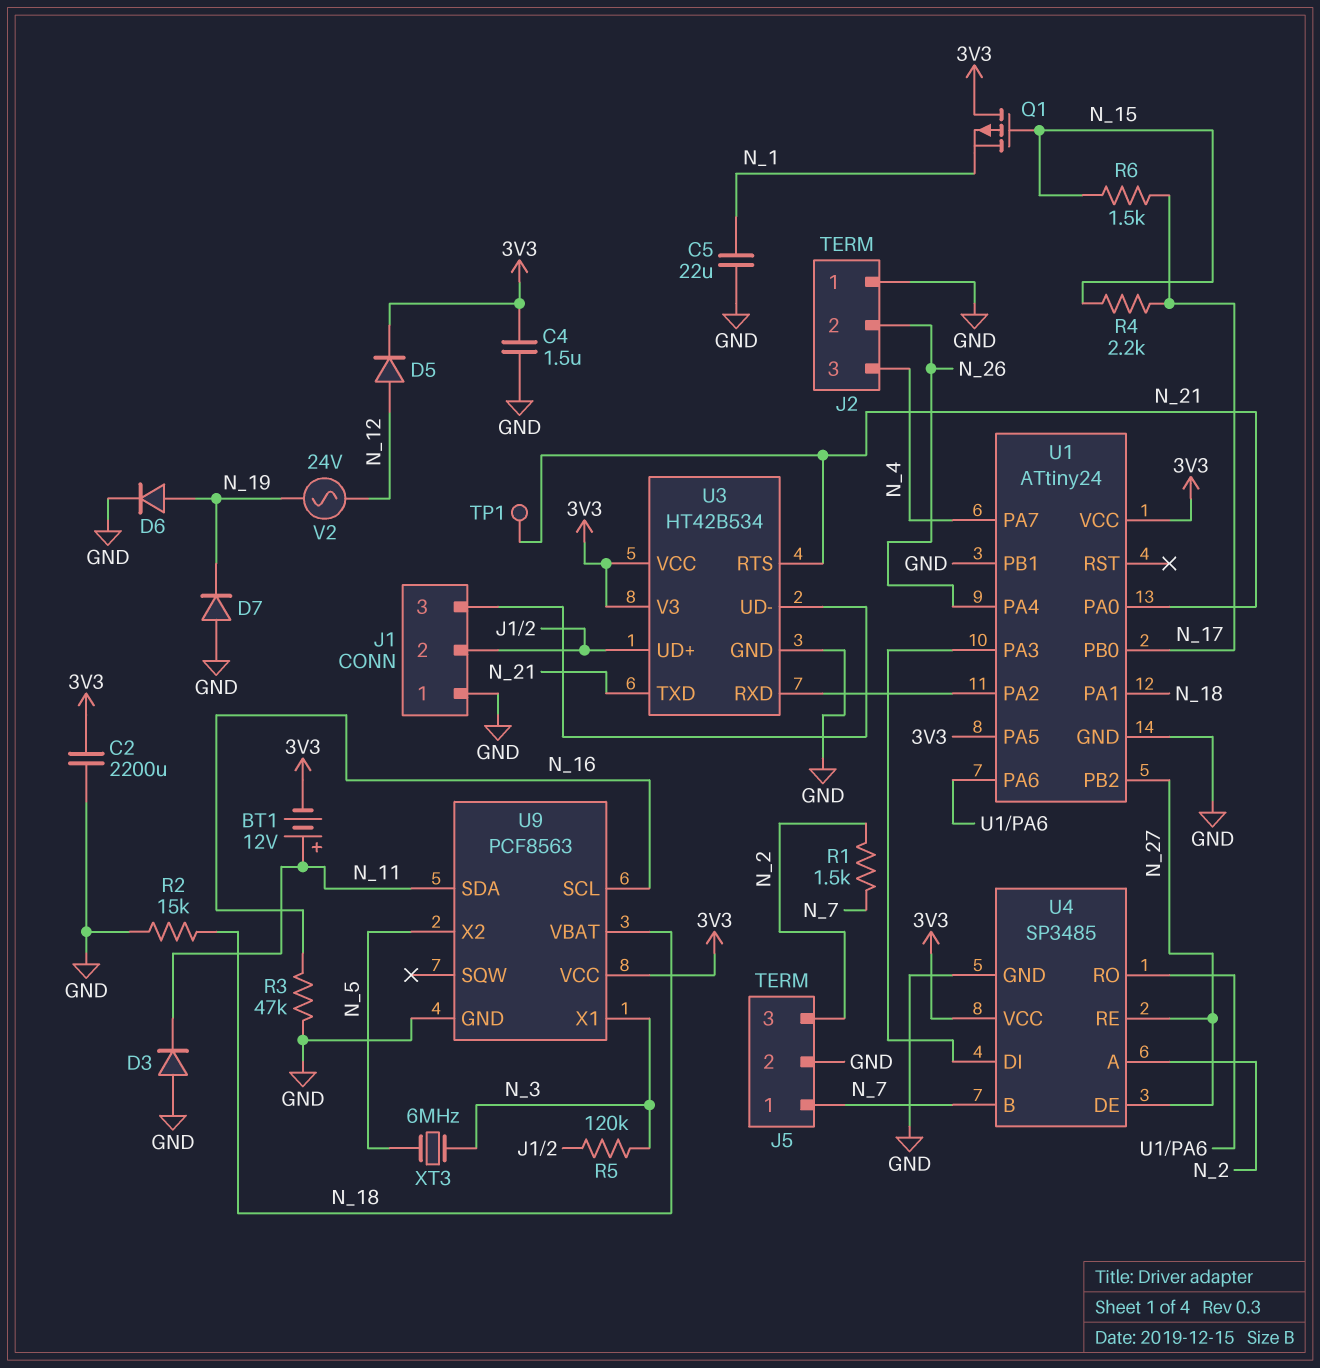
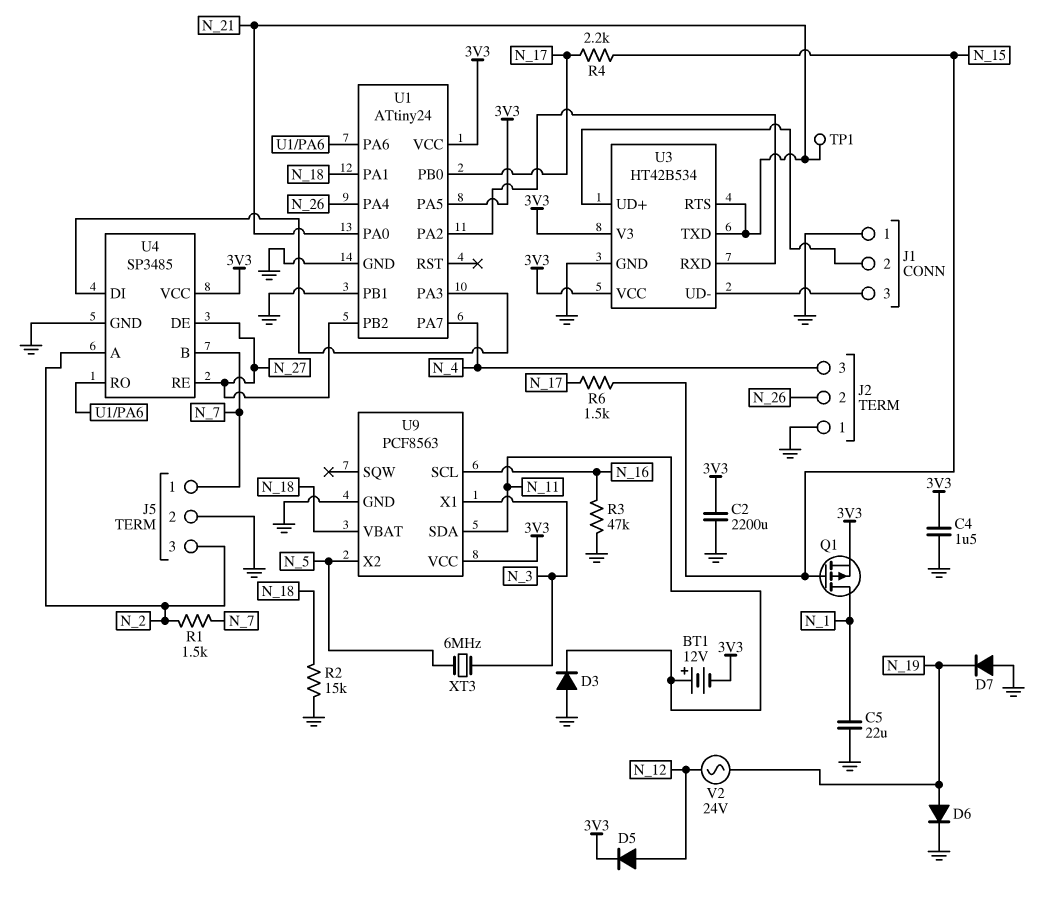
Q1: PMOS (G N_15, D 3V3, S N_1) -> PMOS (G N_15, D N_1, S 3V3)
R5: 120k (J1/2, N_3) -> none

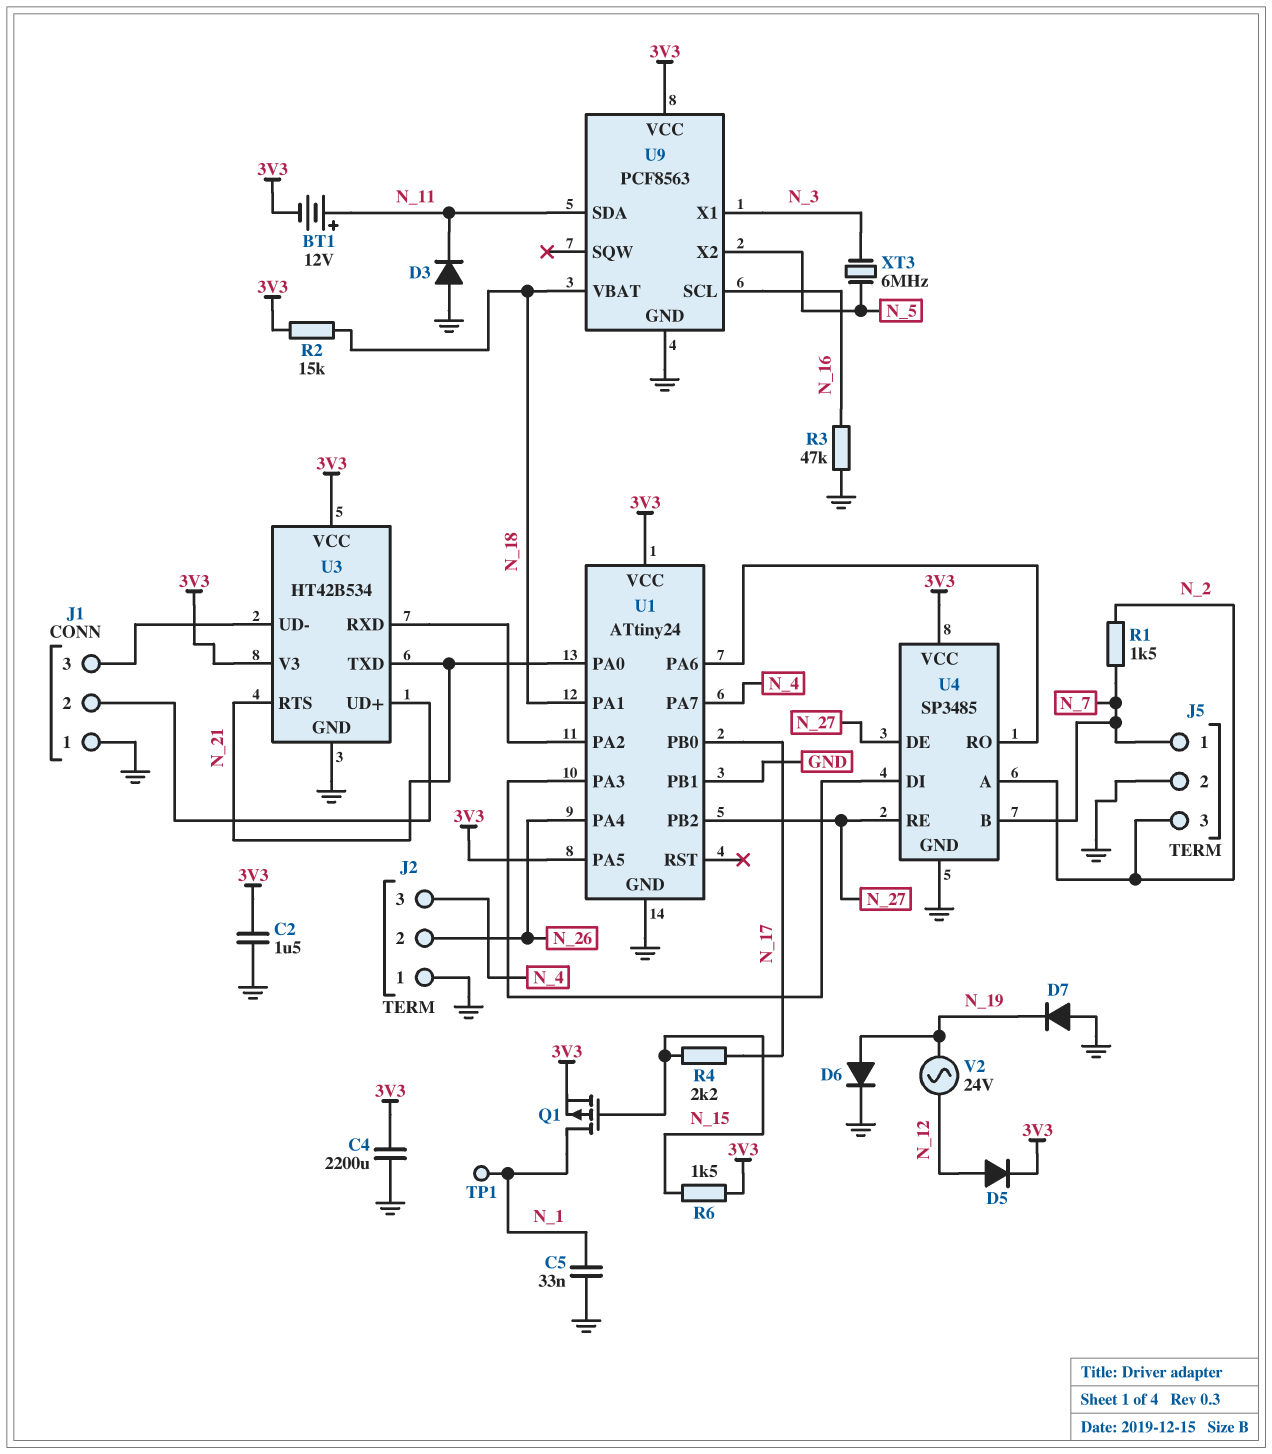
C2: 2200uF (3V3, GND) -> 1.5uF (3V3, GND)
C4: 1.5uF (3V3, GND) -> 2200uF (3V3, GND)
C5: 22uF (GND, N_1) -> 33nF (GND, N_1)
R2: 15k (GND, N_18) -> 15k (3V3, N_18)
R6: 1.5k (N_15, N_17) -> 1.5k (3V3, N_15)
TP1: test point (N_21) -> test point (N_1)

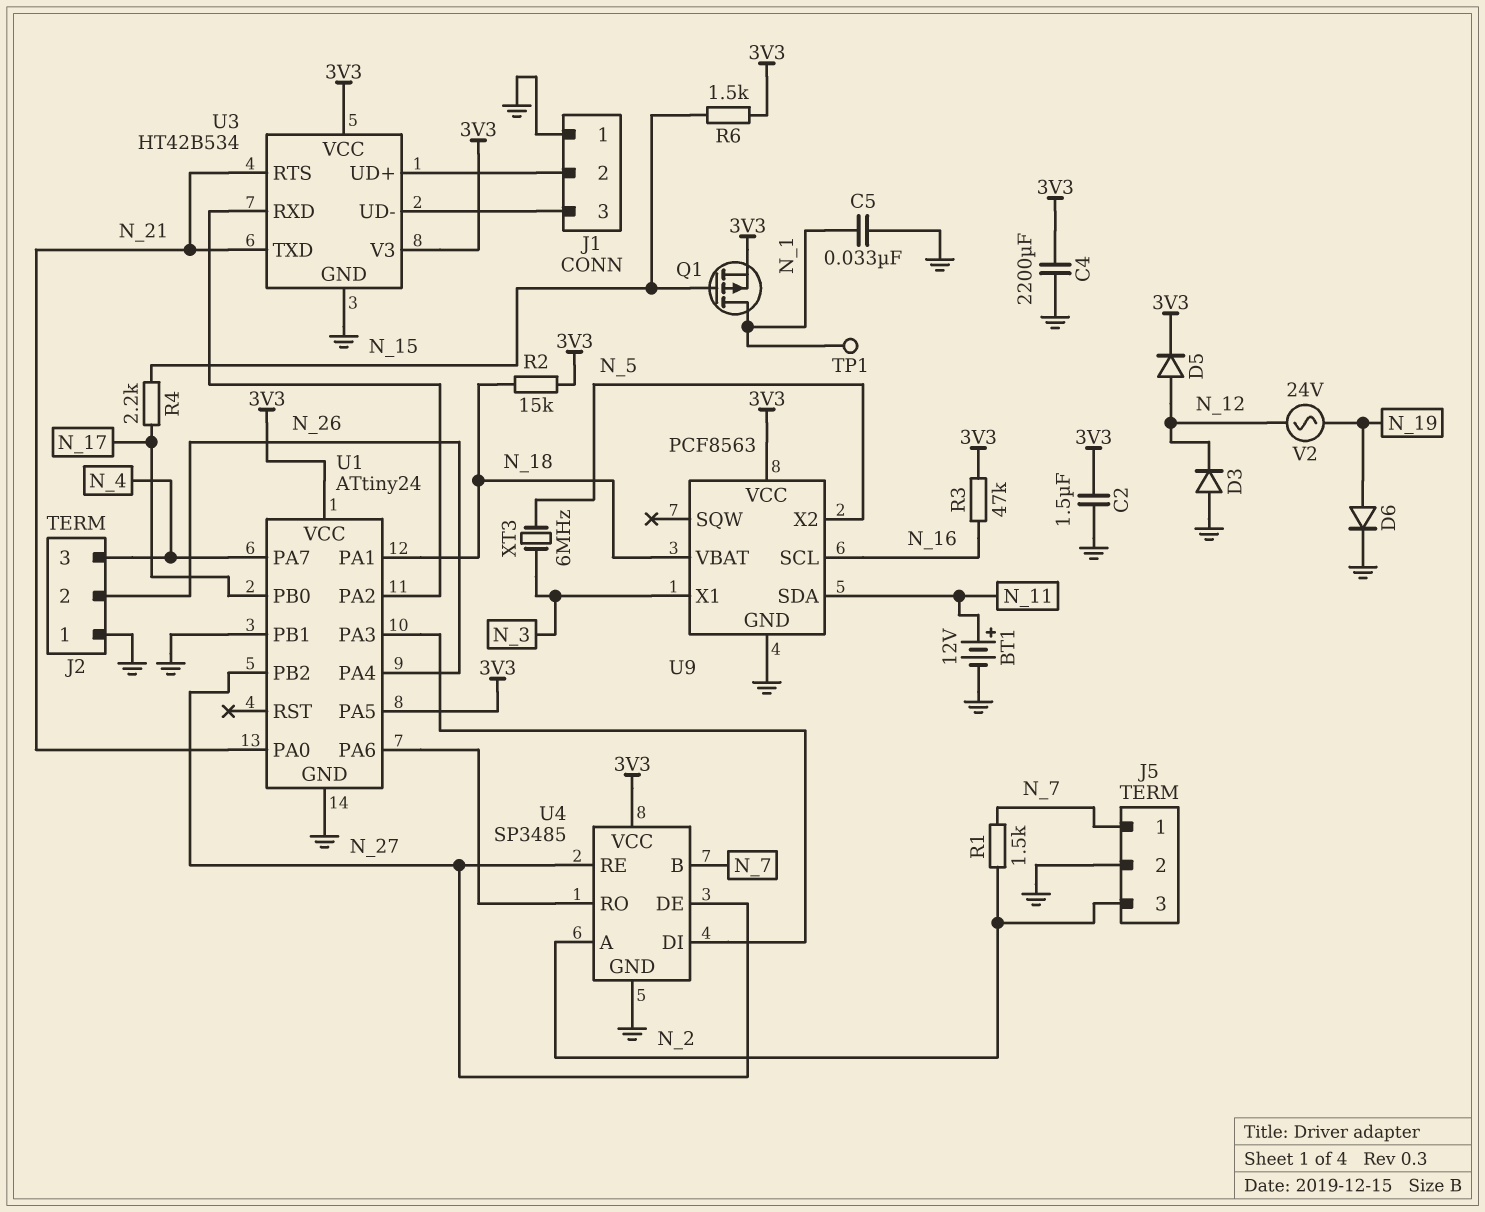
BT1: 12V (plus N_11, minus 3V3) -> 12V (plus N_11, minus GND)
D3: diode (A GND, K N_11) -> diode (A GND, K N_12)
D7: diode (A GND, K N_19) -> none
R3: 47k (GND, N_16) -> 47k (3V3, N_16)

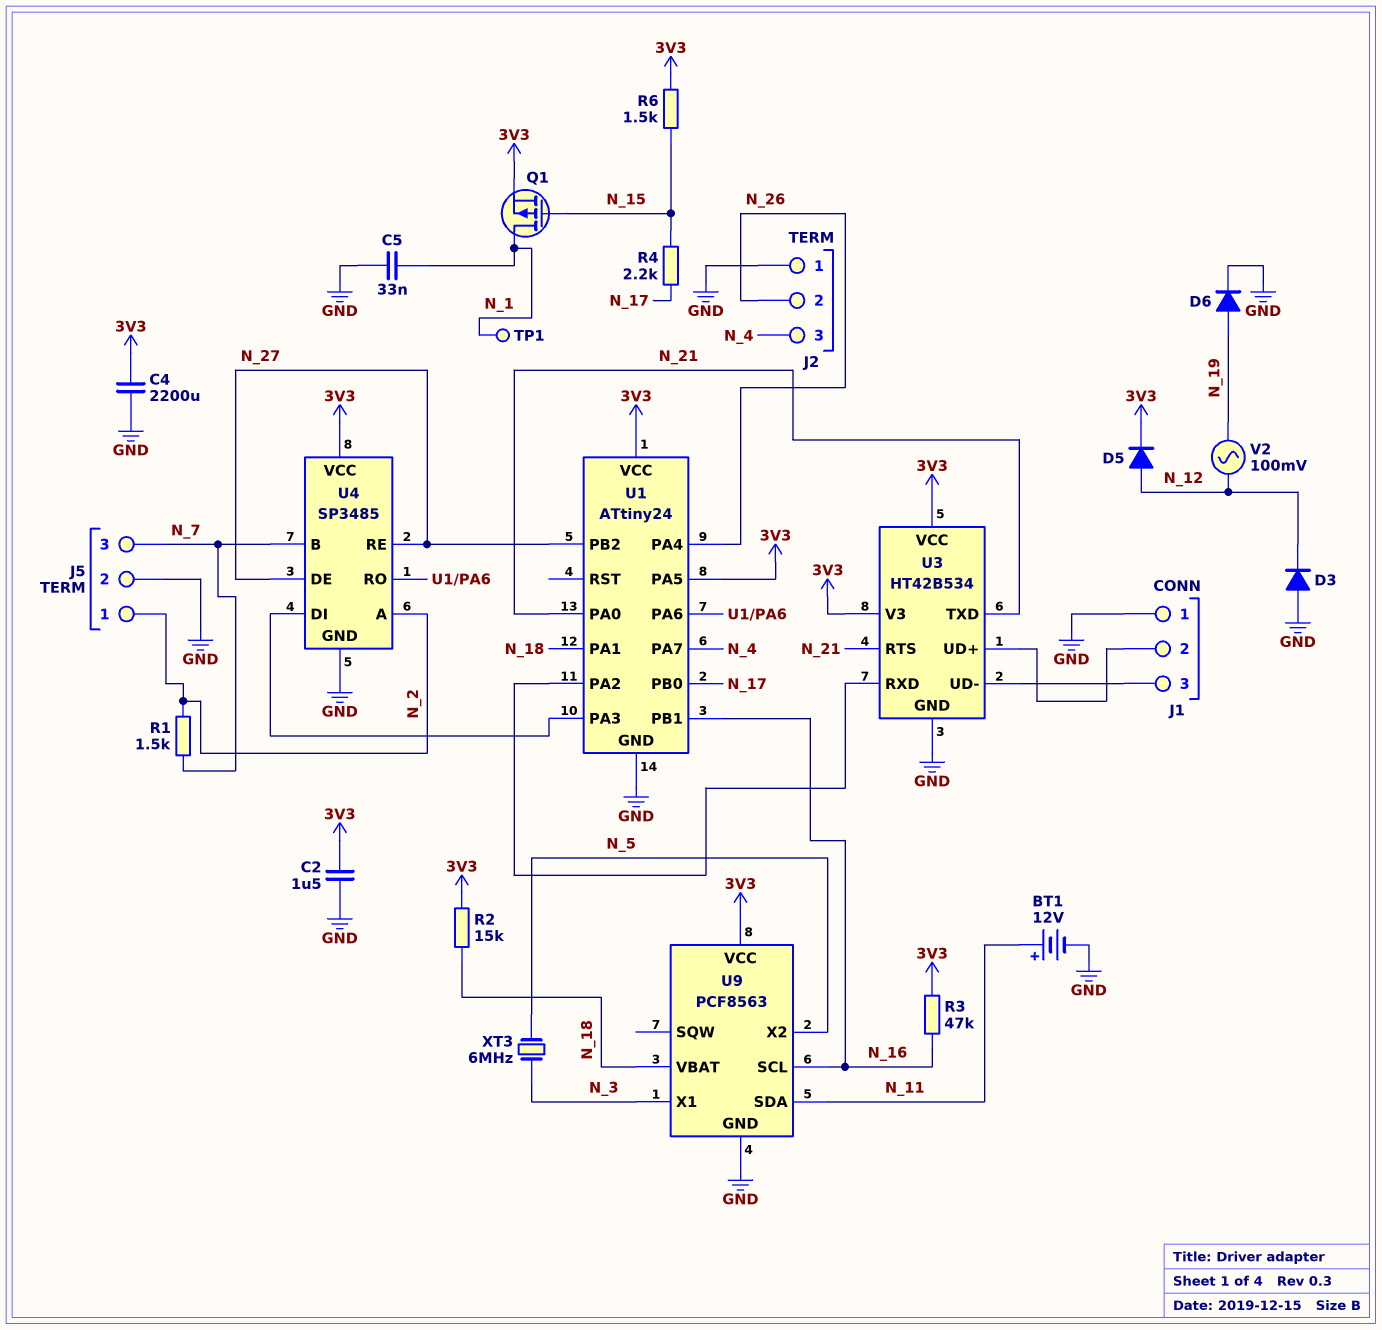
J5 pin 1: N_7 -> N_2
J5 pin 3: N_2 -> N_7
U1 pin PB1: GND -> N_16
V2: AC 24V (N_12, N_19) -> AC 100mV (N_12, N_19)

